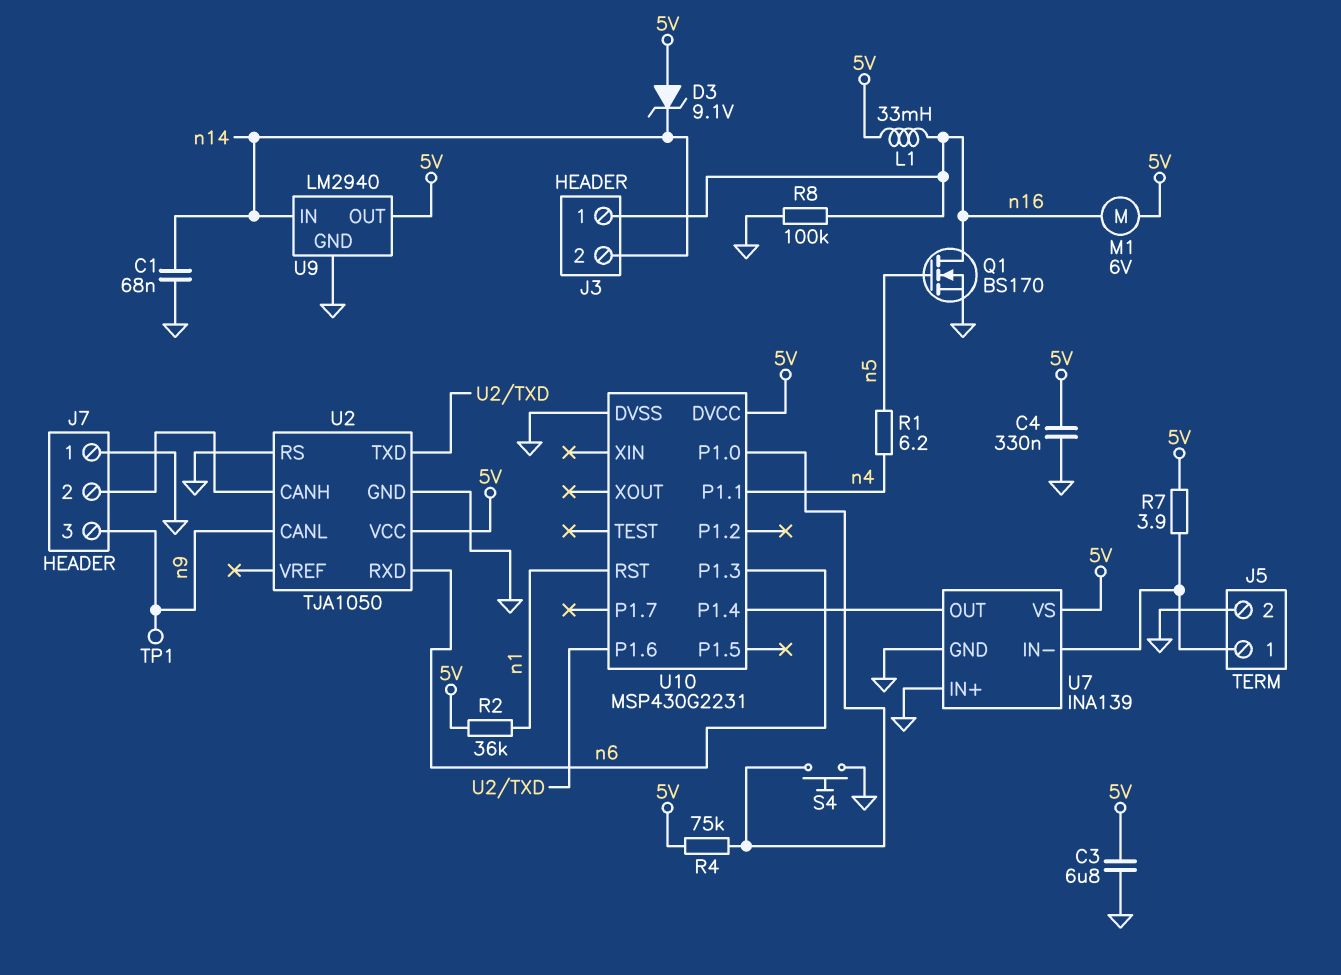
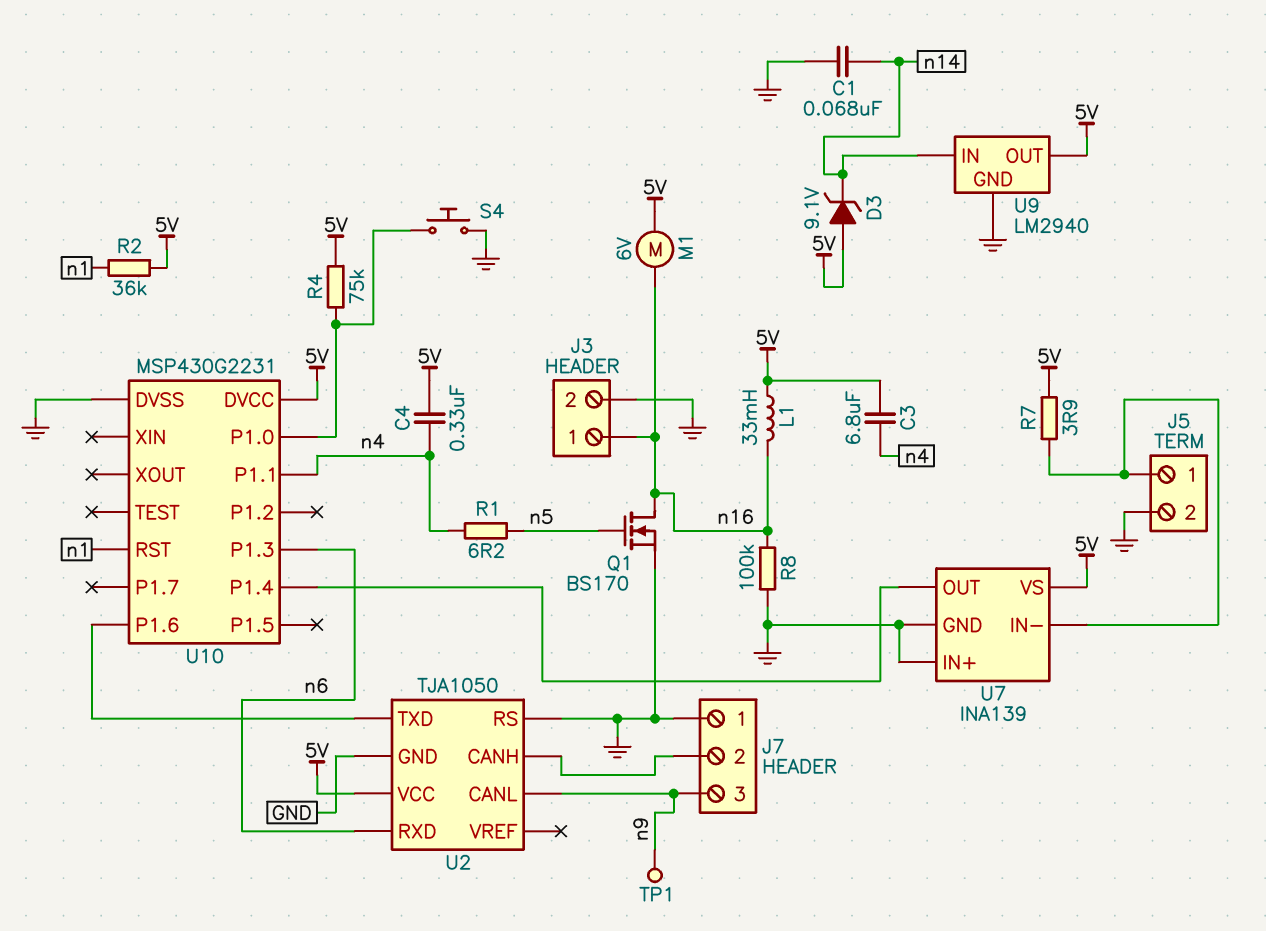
C3: 6.8uF (5V, GND) -> 6.8uF (5V, n4)
C4: 330nF (5V, GND) -> 330nF (5V, n4)
J3 pin 2: n14 -> GND

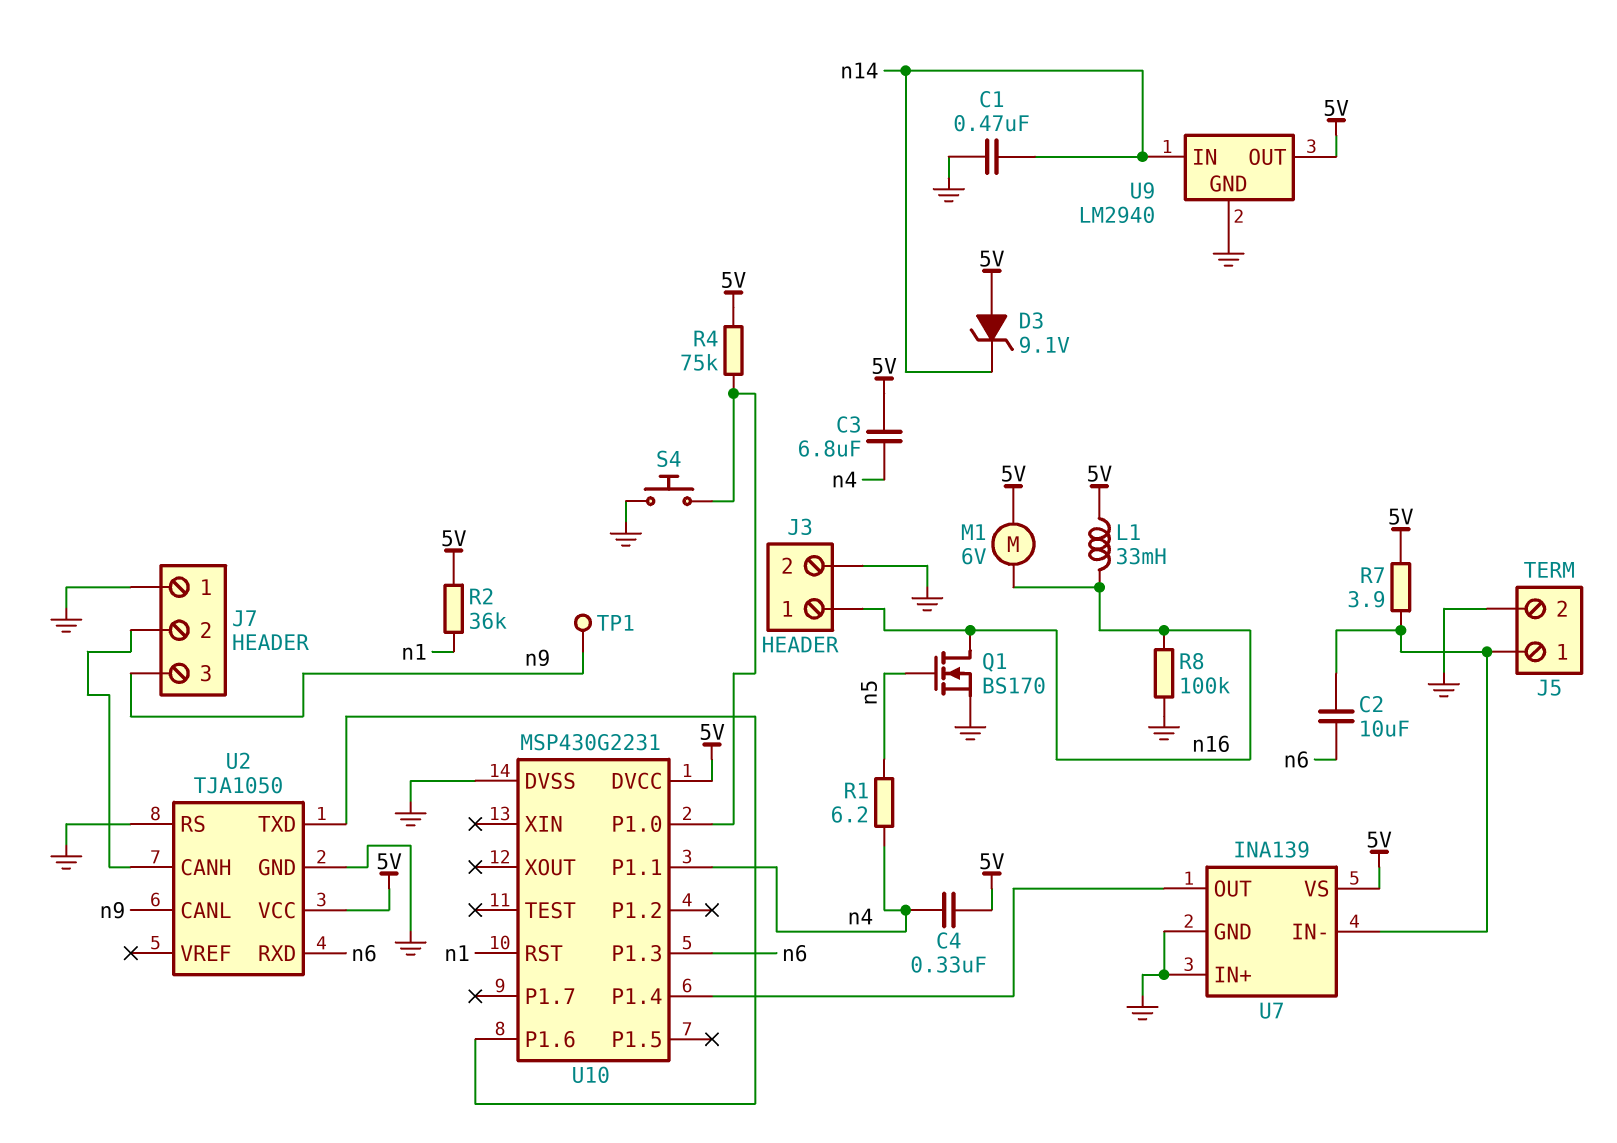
C1: 68nF (GND, n14) -> 470nF (GND, n14)
C2: none -> 10uF (J5/1, n6)

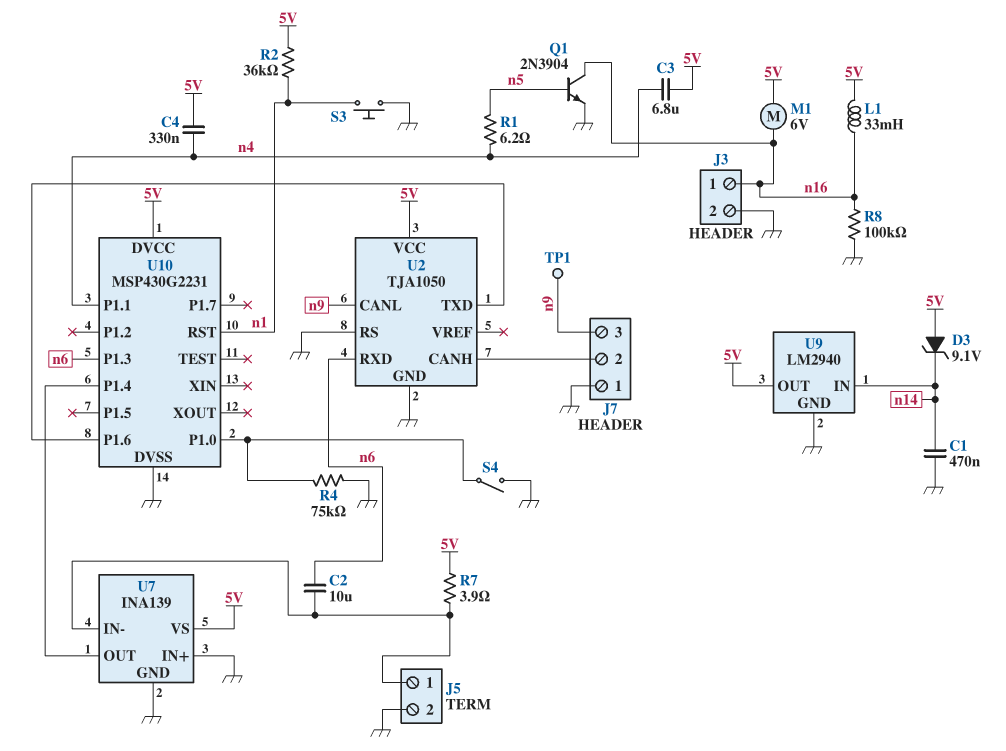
Q1: NMOS BS170 (G n5, D n16, S GND) -> NPN 2N3904 (B n5, C n16, E GND)
R4: 75k (5V, U10/P1.0) -> 75k (GND, U10/P1.0)
S3: none -> button (GND, n1)
S4: button (GND, U10/P1.0) -> switch (GND, U10/P1.0)

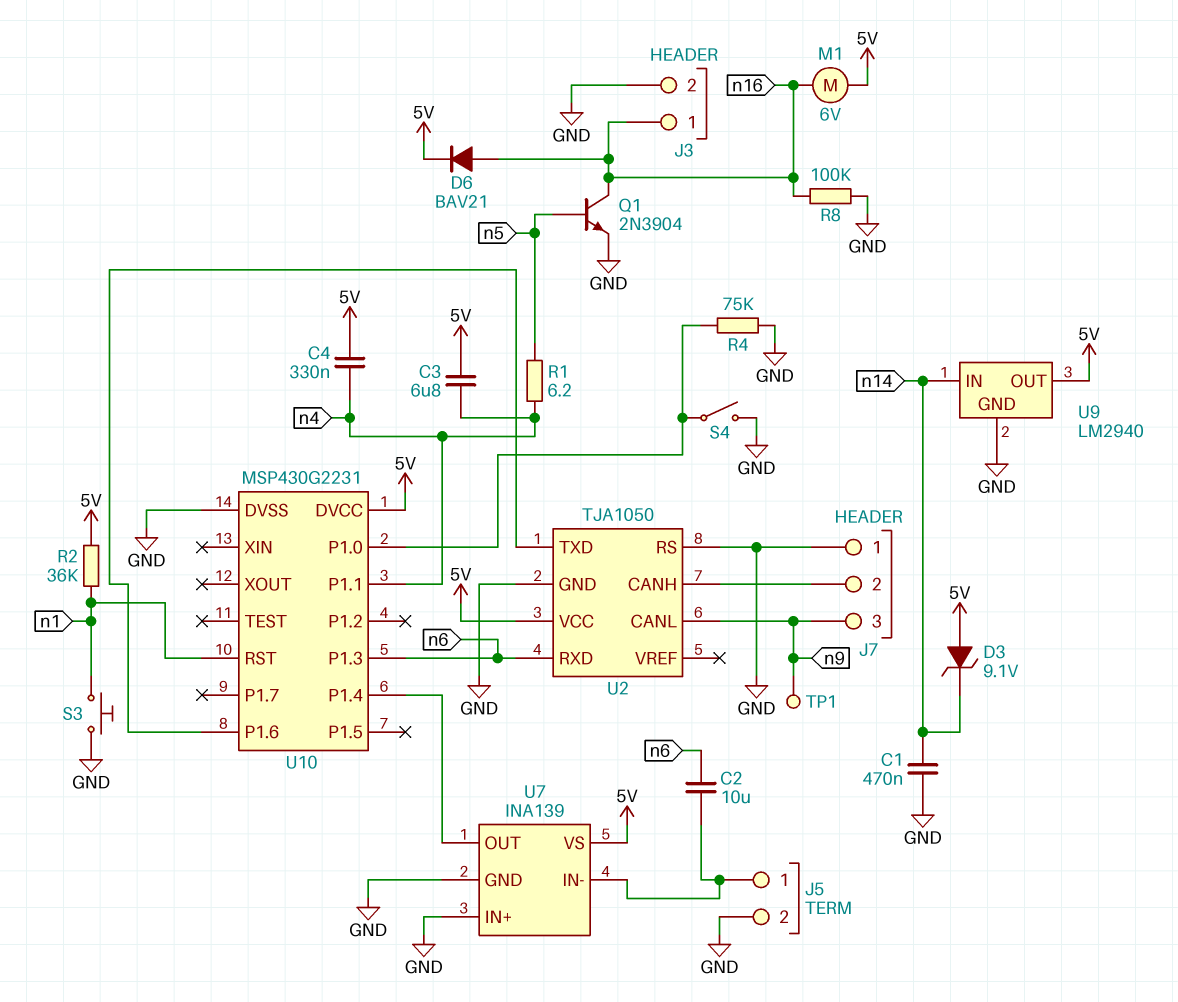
D6: none -> diode BAV21 (A n16, K 5V)
L1: 33mH (5V, n16) -> none
R7: 3.9 (5V, J5/1) -> none

